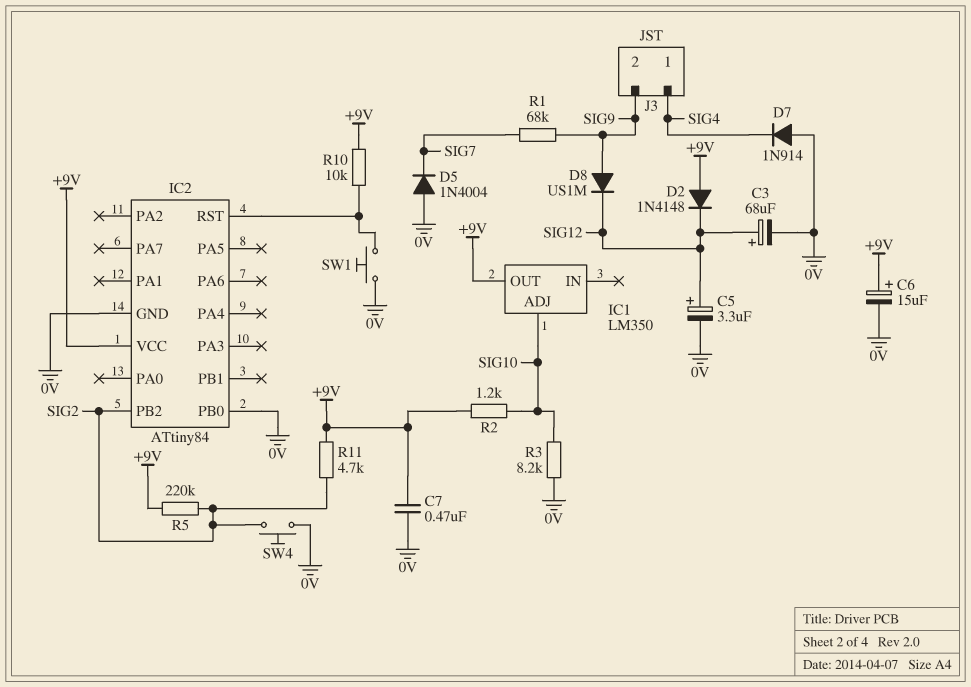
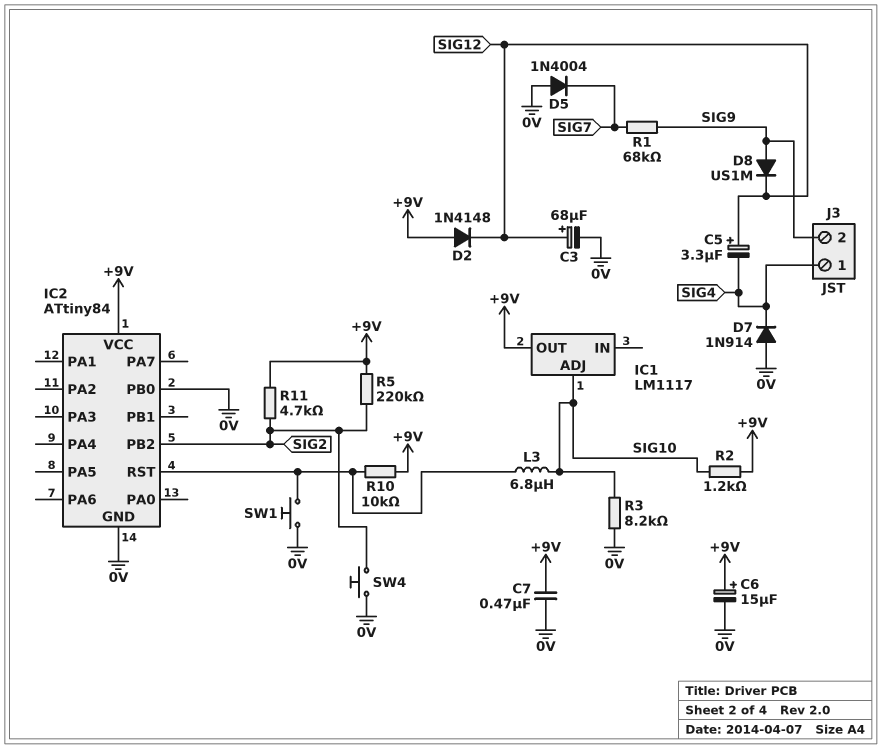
C5: 3.3uF (plus SIG12, minus 0V) -> 3.3uF (plus SIG12, minus SIG4)
IC1: LM350 -> LM1117
L3: none -> 6.8uH (IC2/RST, SIG10)

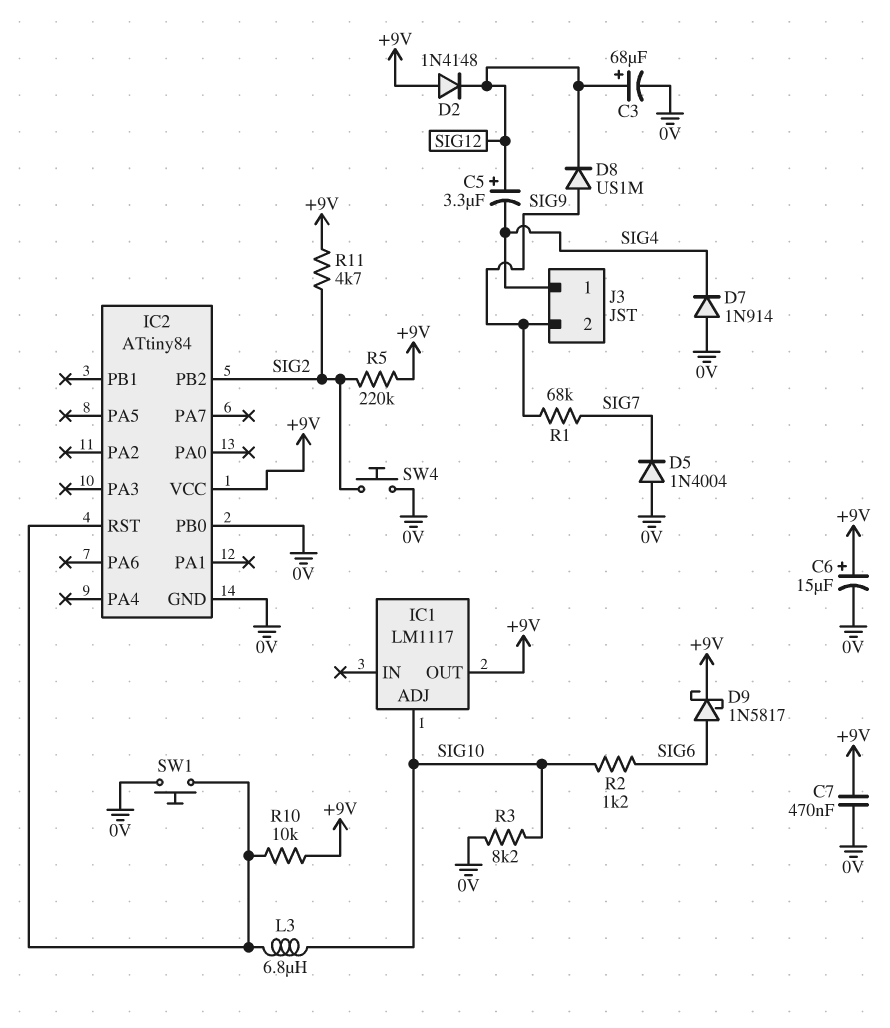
D9: none -> schottky 1N5817 (A SIG6, K +9V)
R2: 1.2k (+9V, SIG10) -> 1.2k (SIG6, SIG10)

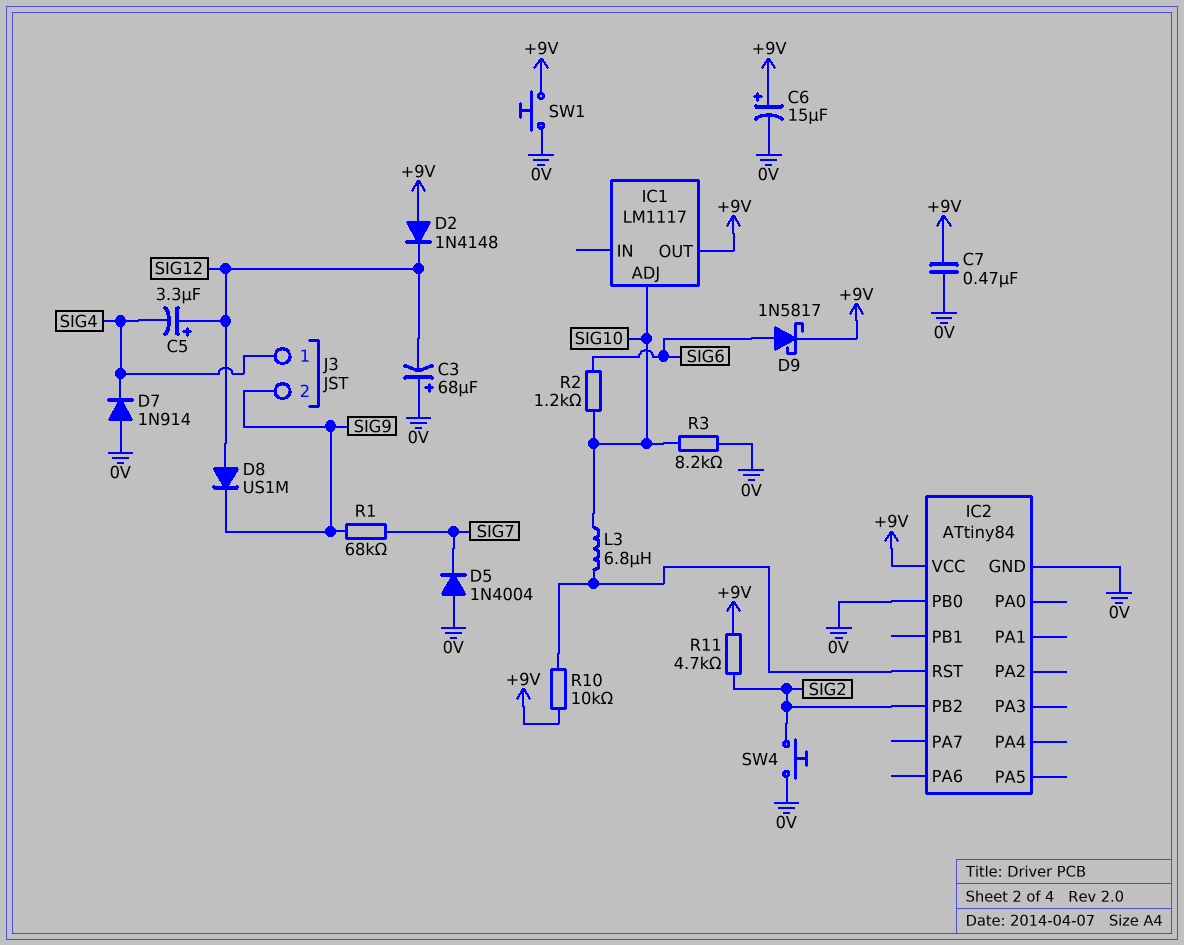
C3: 68uF (plus SIG12, minus 0V) -> 68uF (plus 0V, minus SIG12)
D8: diode US1M (A SIG9, K SIG12) -> diode US1M (A SIG12, K SIG9)
R5: 220k (+9V, SIG2) -> none
SW1: button (0V, IC2/RST) -> button (+9V, 0V)

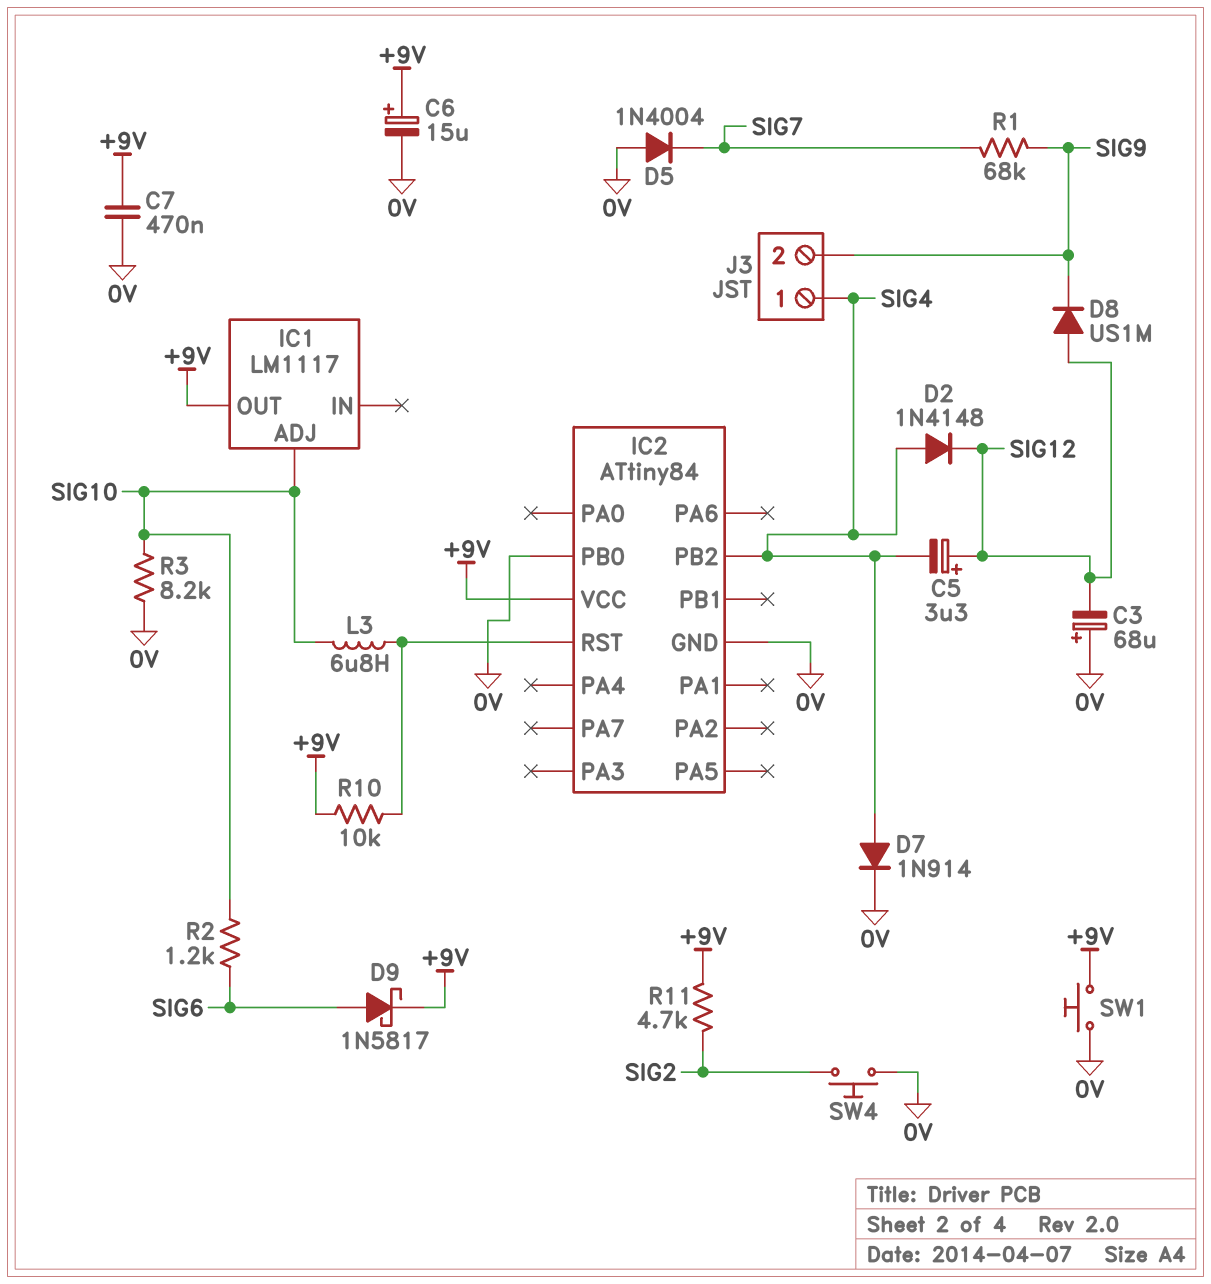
D2: diode 1N4148 (A +9V, K SIG12) -> diode 1N4148 (A SIG4, K SIG12)
D7: diode 1N914 (A 0V, K SIG4) -> diode 1N914 (A SIG4, K 0V)
IC2 pin PB2: SIG2 -> SIG4

